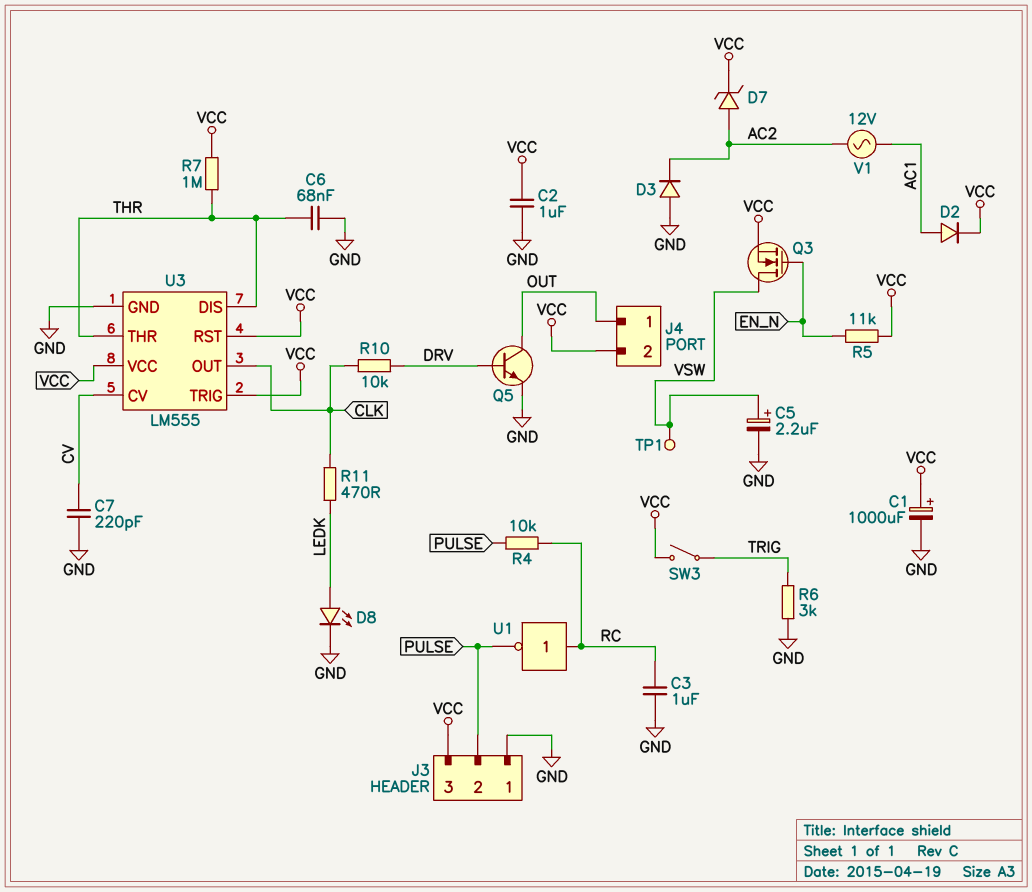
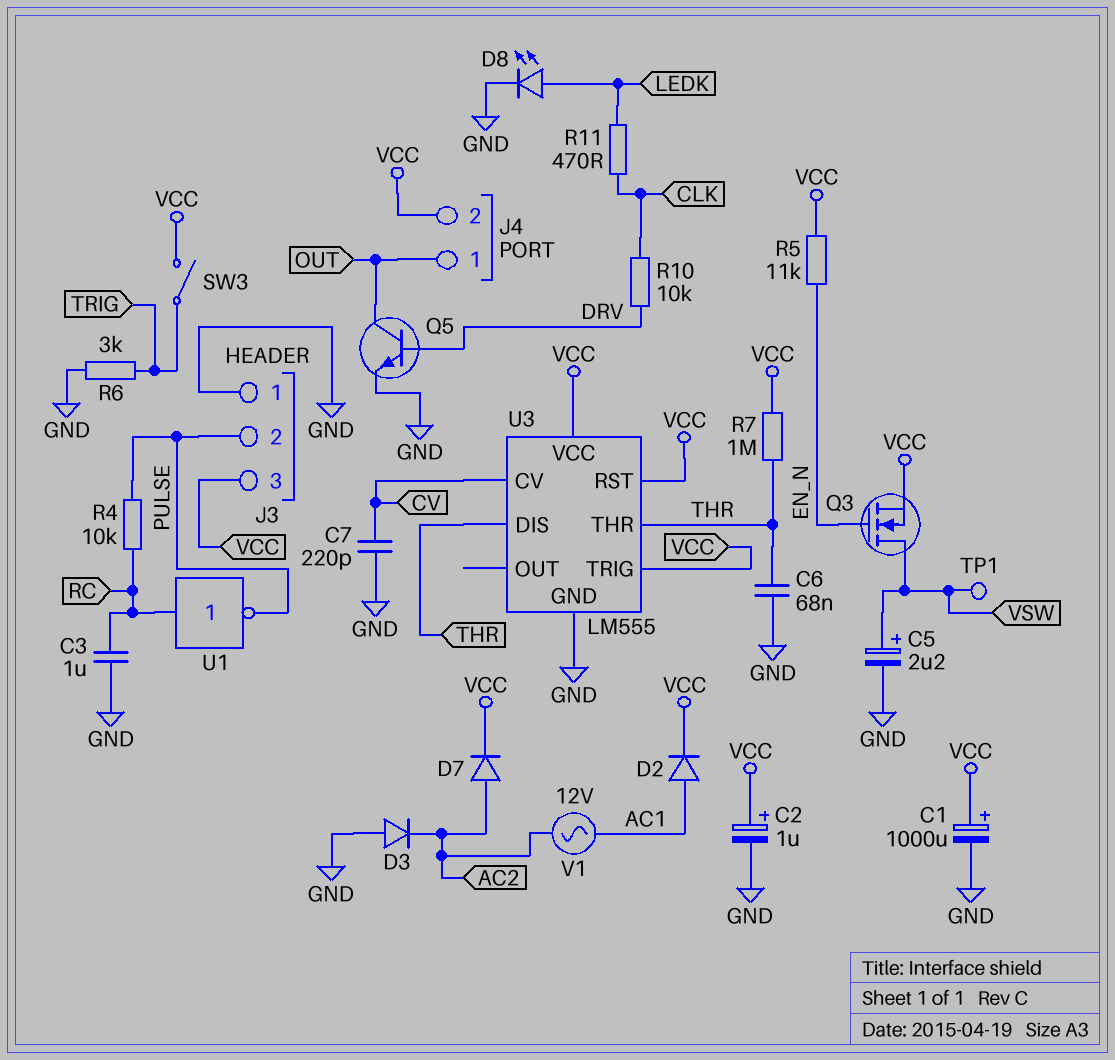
C2: 1uF (GND, VCC) -> 1uF (plus VCC, minus GND)
D7: zener (A AC2, K VCC) -> diode (A AC2, K VCC)
U3 pin OUT: CLK -> none

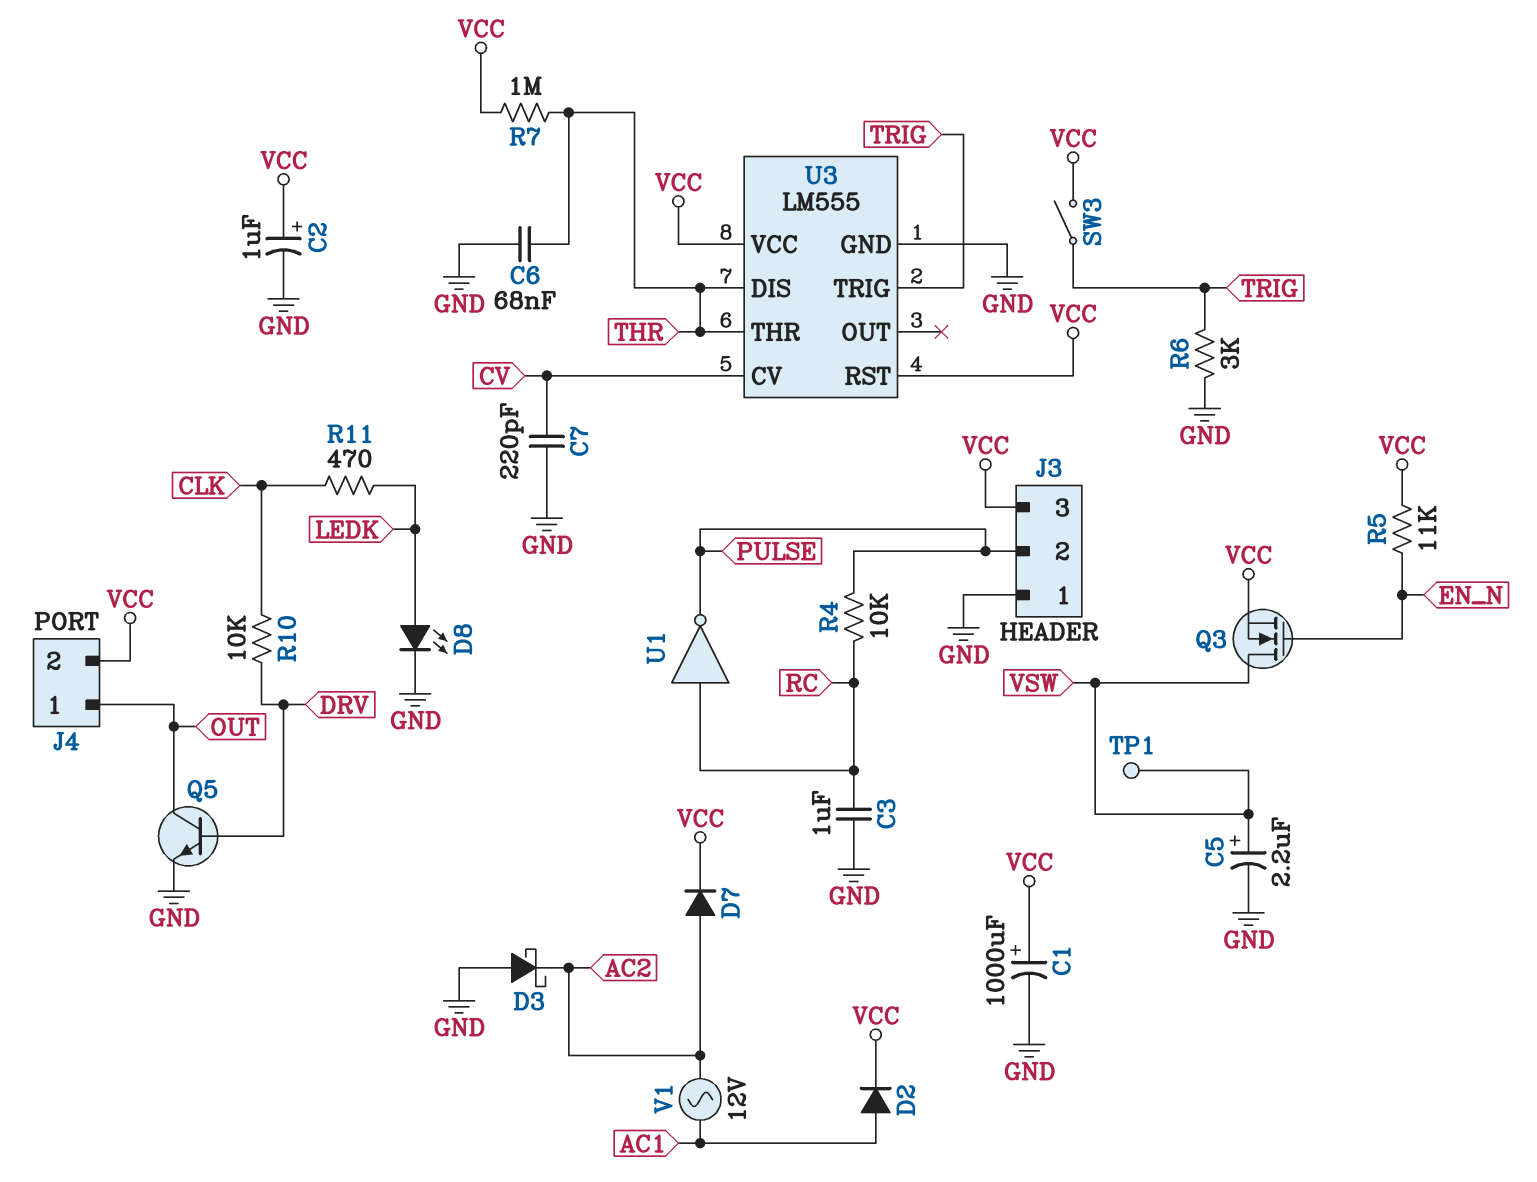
D3: diode (A GND, K AC2) -> schottky (A GND, K AC2)
U3 pin TRIG: VCC -> TRIG

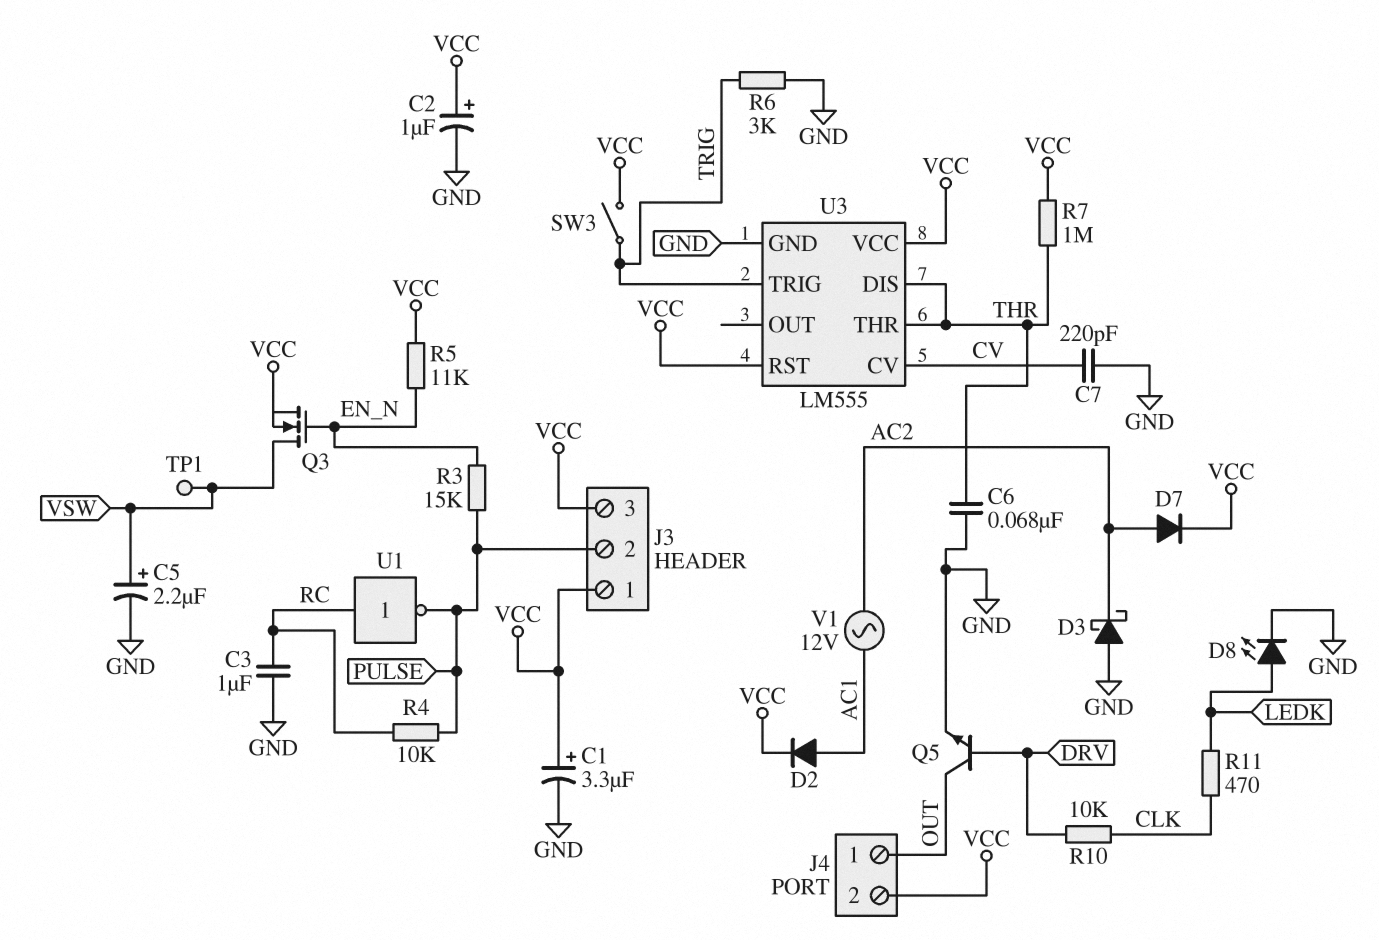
C1: 1000uF (plus VCC, minus GND) -> 3.3uF (plus VCC, minus GND)
J3 pin 1: GND -> VCC
R3: none -> 15k (EN_N, PULSE)

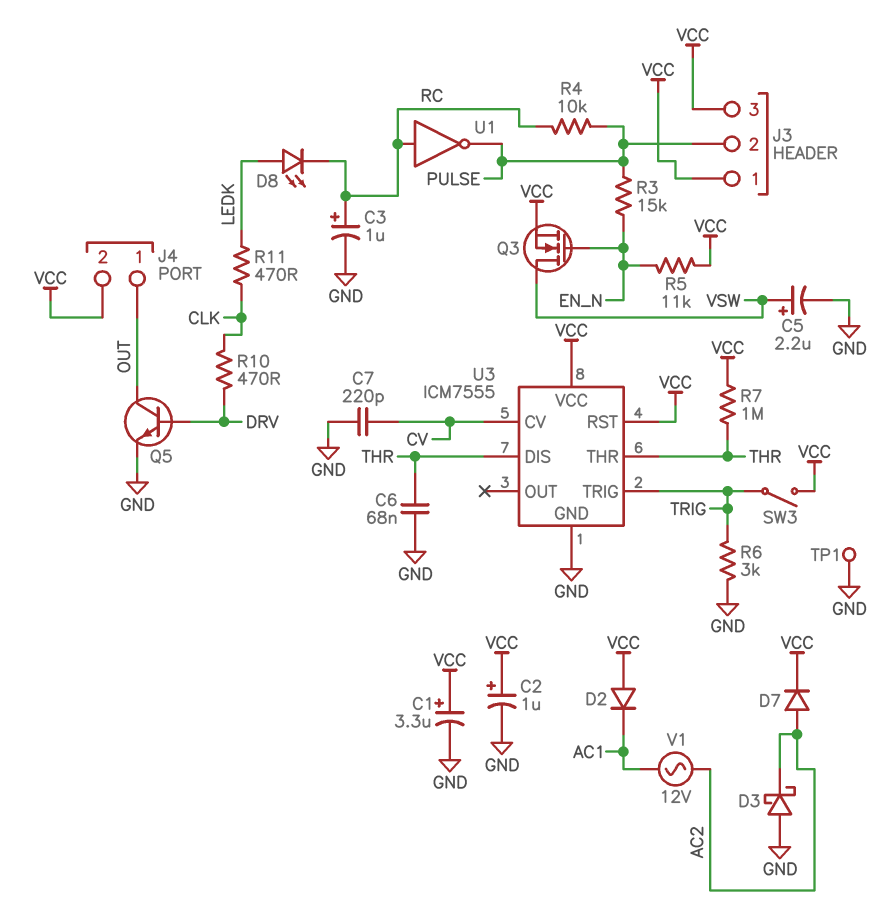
C3: 1uF (GND, RC) -> 1uF (plus RC, minus GND)
D2: diode (A AC1, K VCC) -> diode (A VCC, K AC1)
D8: LED (A LEDK, K GND) -> LED (A LEDK, K RC)
R10: 10k (CLK, DRV) -> 470 (CLK, DRV)
TP1: test point (VSW) -> test point (GND)
U3: LM555 -> ICM7555

